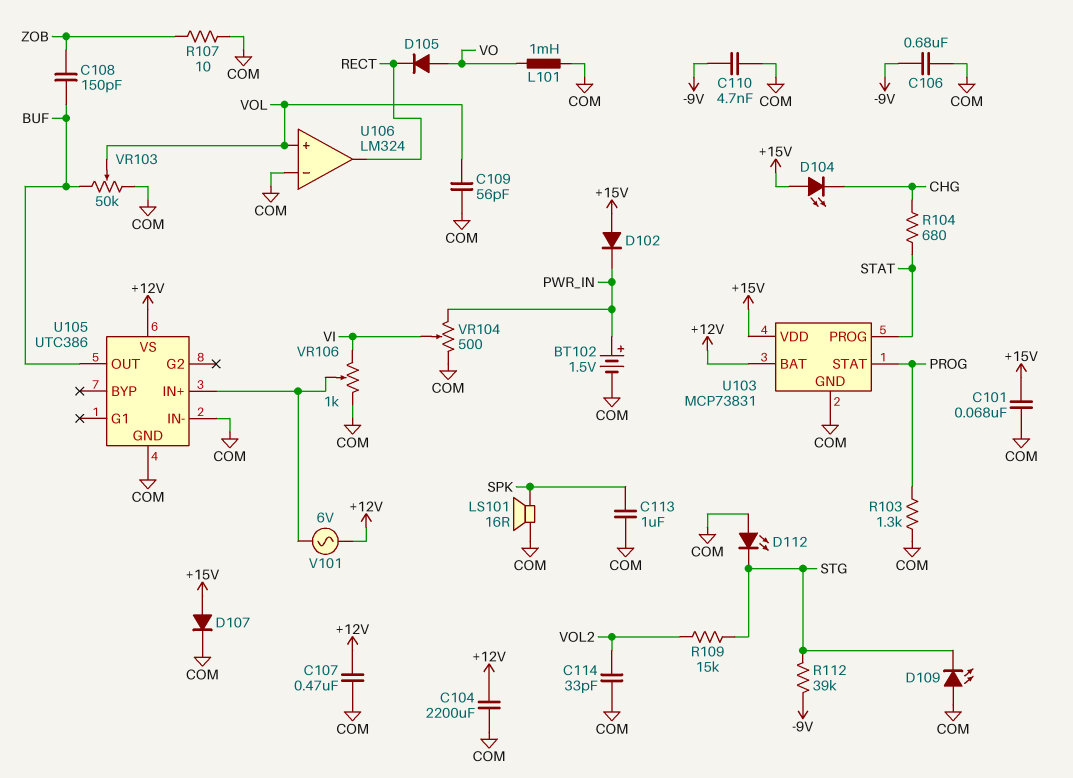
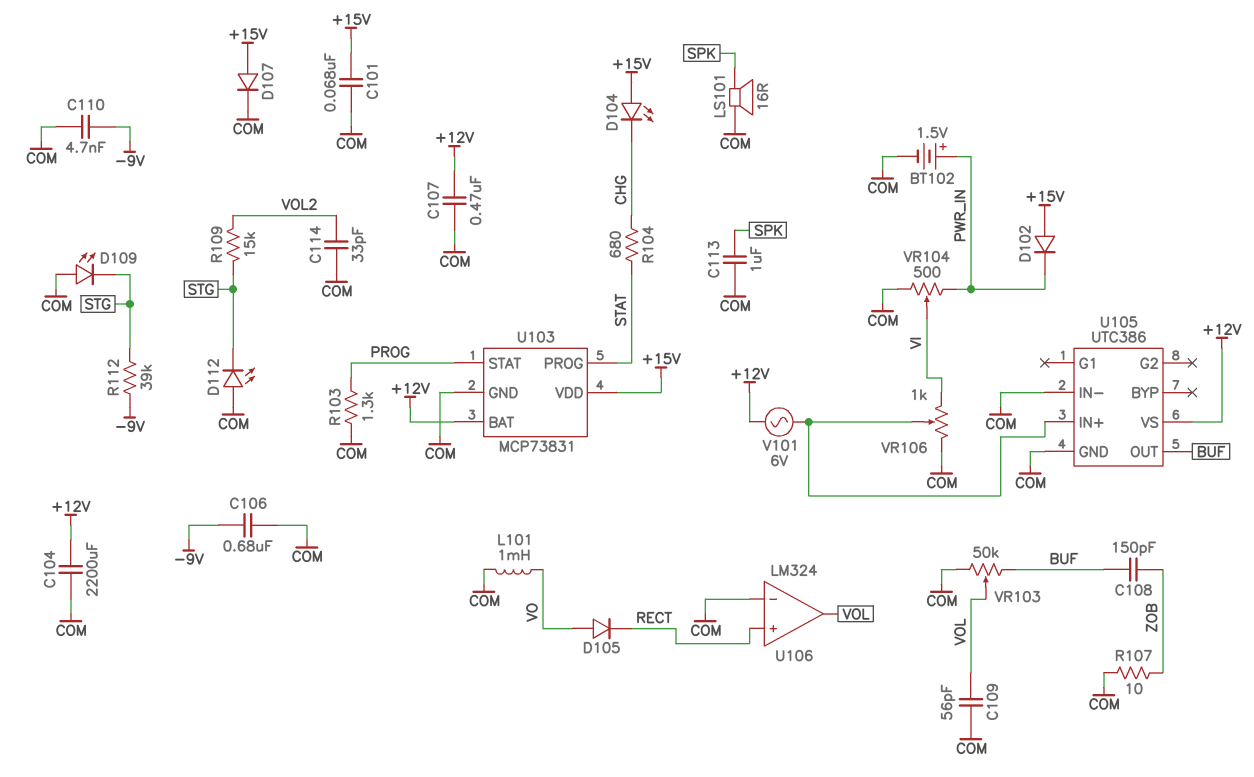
U106 pin in+: VOL -> RECT
U106 pin out: RECT -> VOL

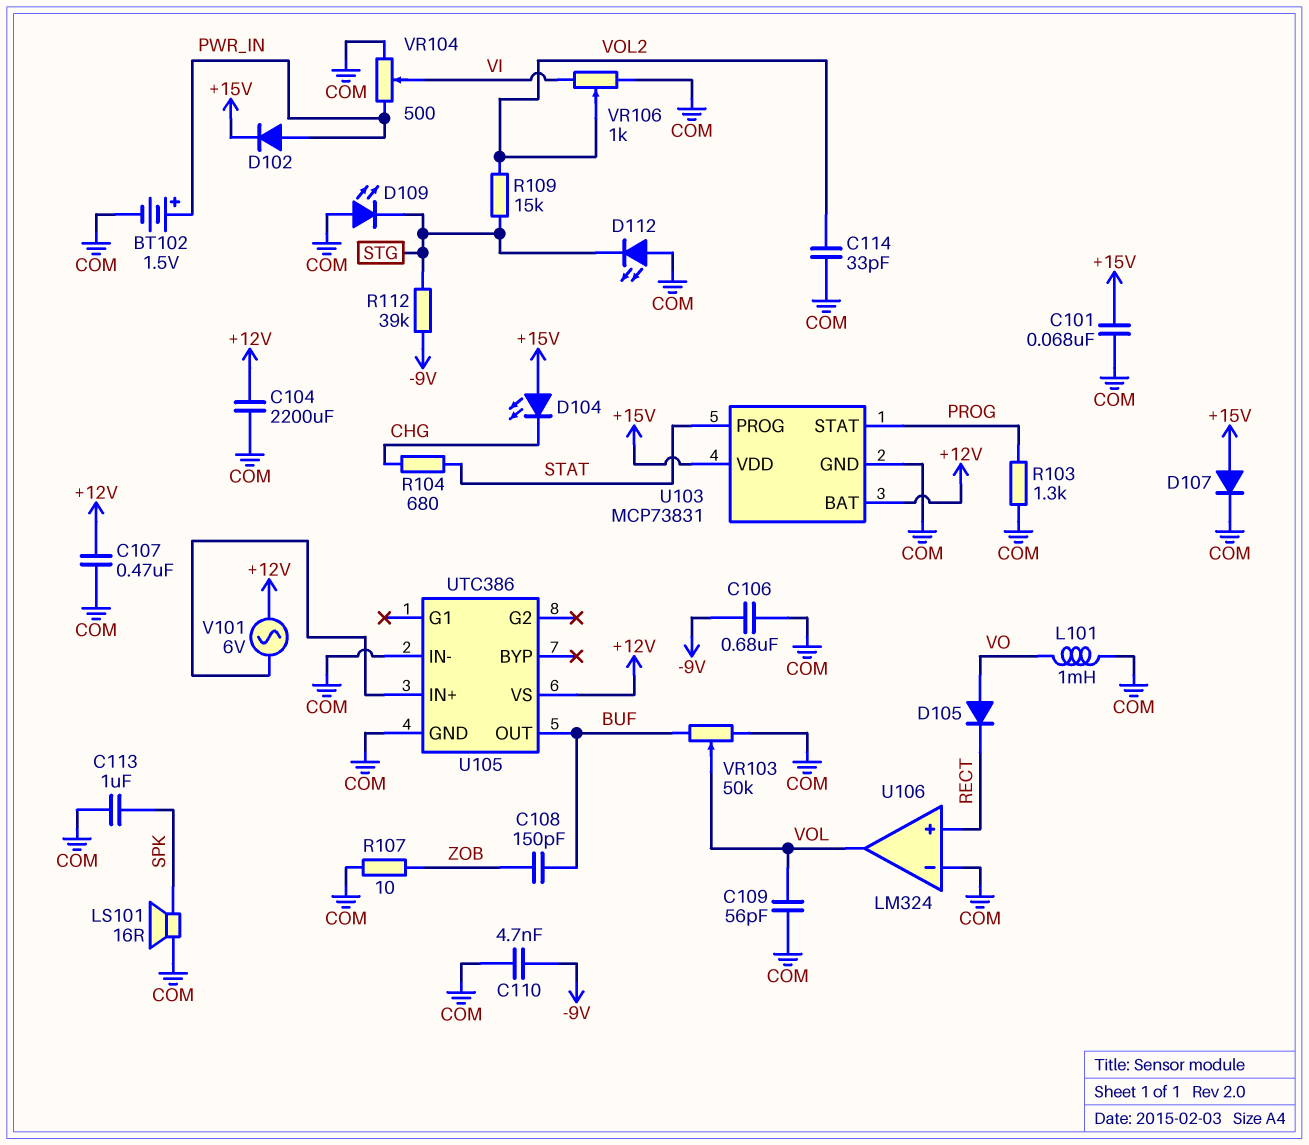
D102: diode (A +15V, K PWR_IN) -> diode (A PWR_IN, K +15V)
VR106: 1k (COM, VI, wiper U105/IN+) -> 1k (COM, VI, wiper VOL2)

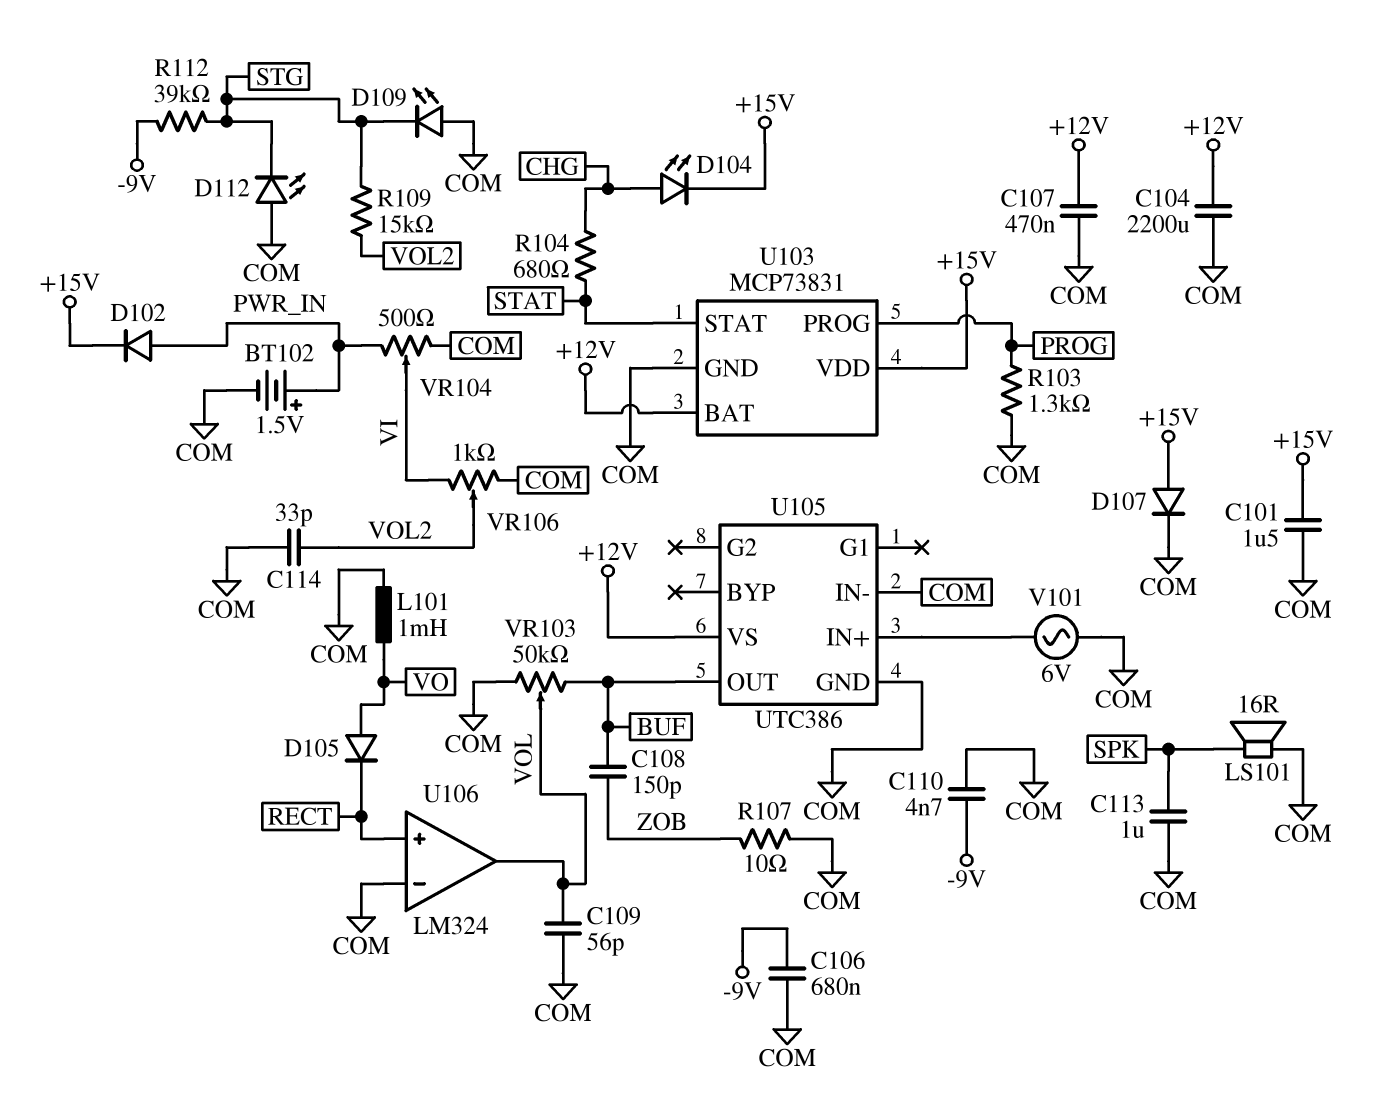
C101: 68nF (+15V, COM) -> 1.5uF (+15V, COM)
D104: LED (A +15V, K CHG) -> LED (A CHG, K +15V)
U103 pin PROG: STAT -> PROG
U103 pin STAT: PROG -> STAT
V101: AC 6V (+12V, U105/IN+) -> AC 6V (COM, U105/IN+)

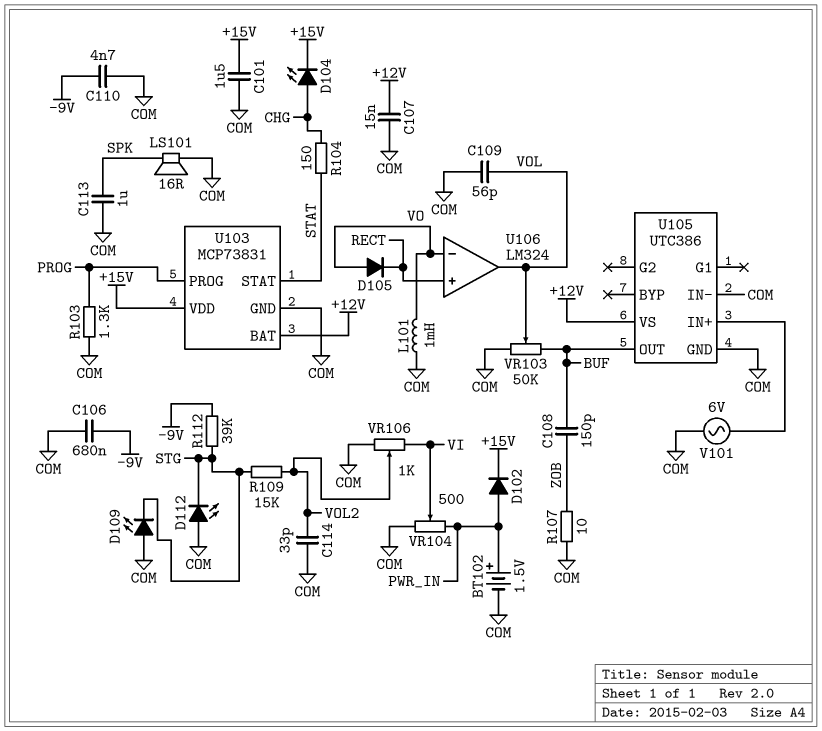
C104: 2200uF (+12V, COM) -> none
C107: 470nF (+12V, COM) -> 15nF (+12V, COM)
D107: diode (A +15V, K COM) -> none
R104: 680 (CHG, STAT) -> 150 (CHG, STAT)
U106 pin in-: COM -> VO

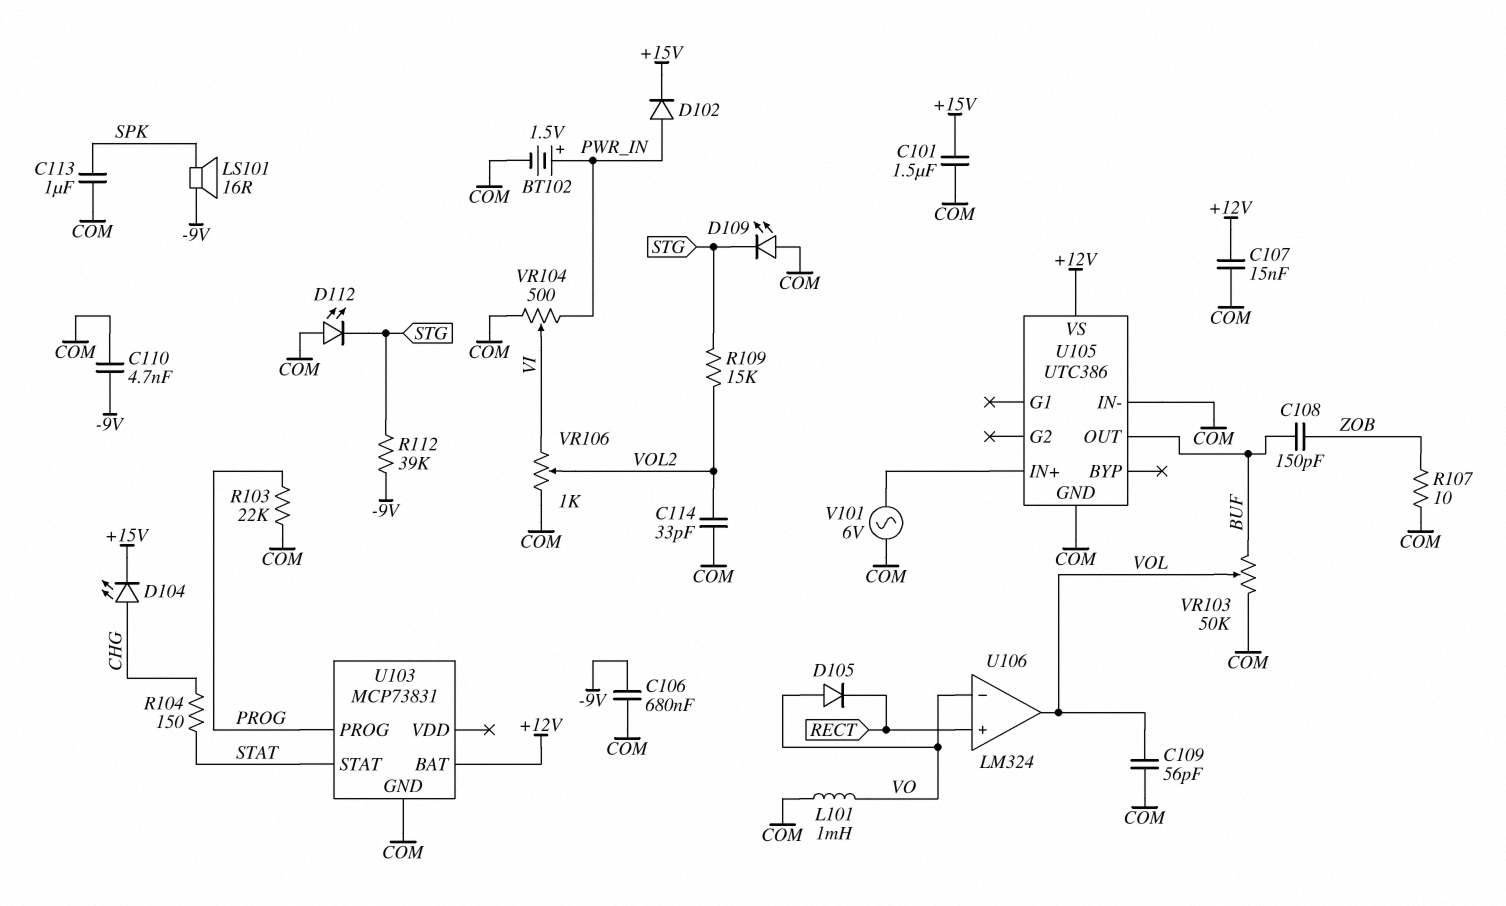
LS101: speaker 16R (COM, SPK) -> speaker 16R (-9V, SPK)
R103: 1.3k (COM, PROG) -> 22k (COM, PROG)
U103 pin VDD: +15V -> none

